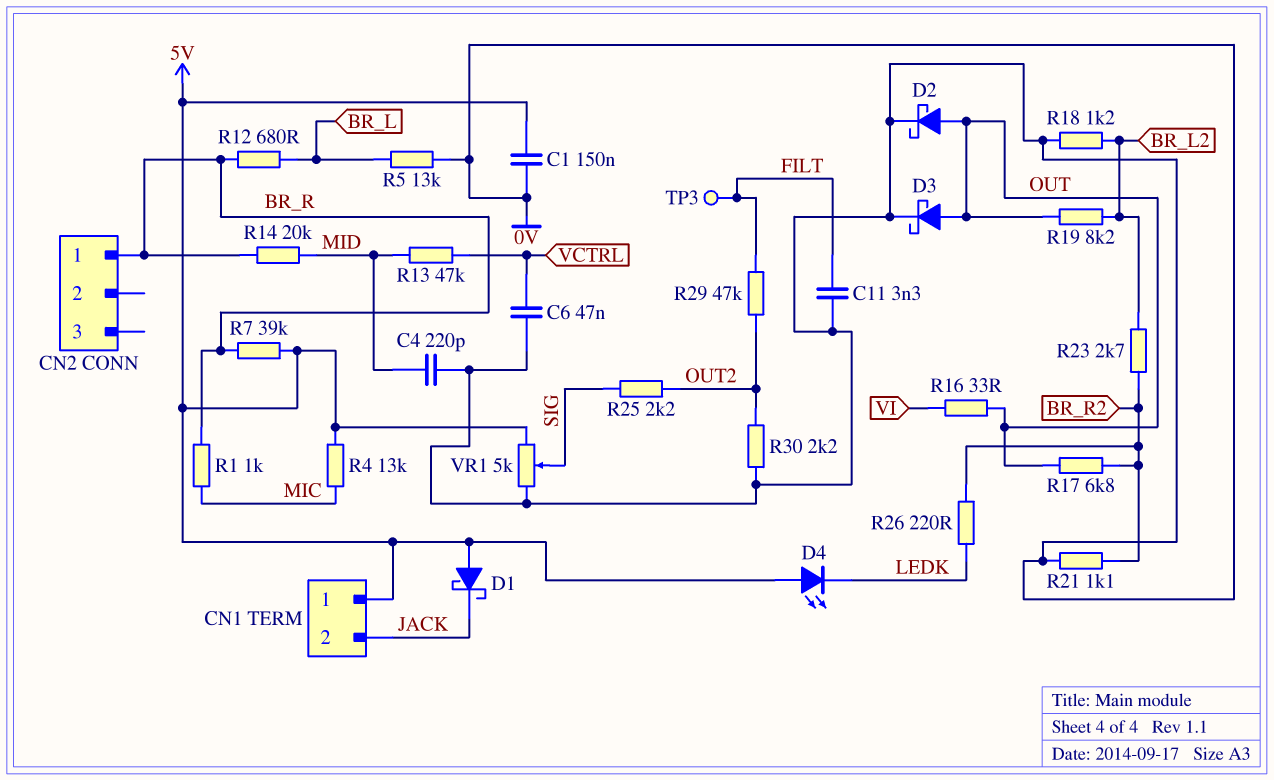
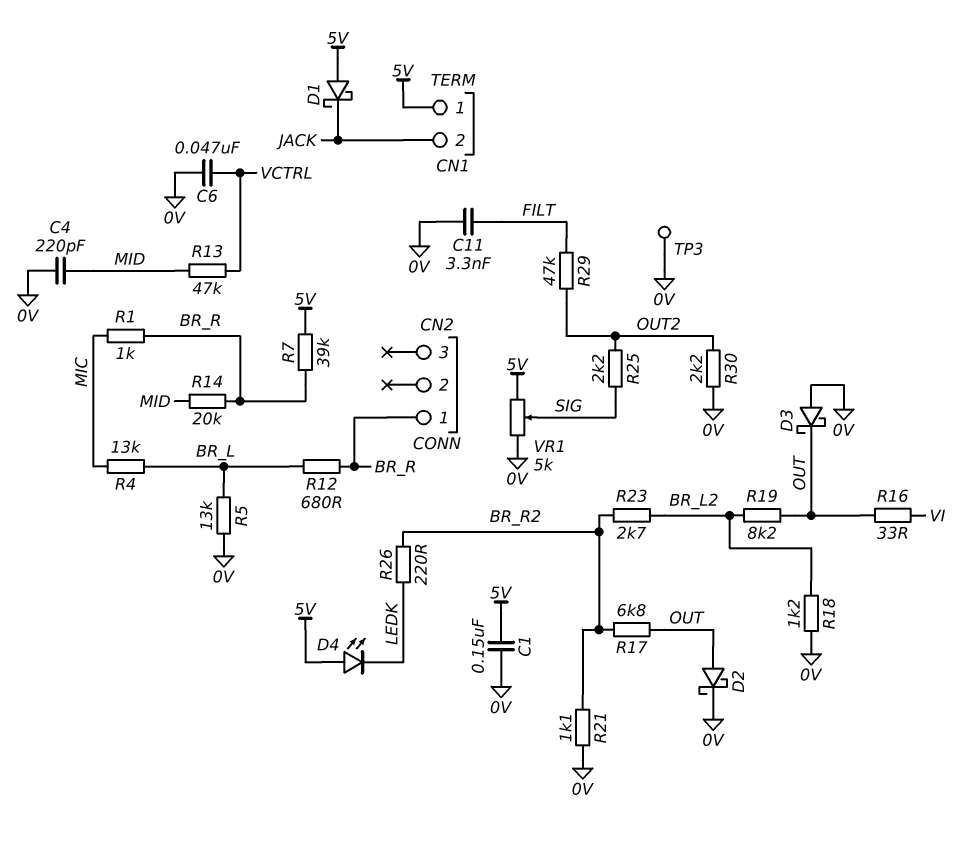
D3: schottky (A OUT, K 0V) -> schottky (A 0V, K OUT)
R4: 13k (5V, MIC) -> 13k (BR_L, MIC)
TP3: test point (FILT) -> test point (0V)

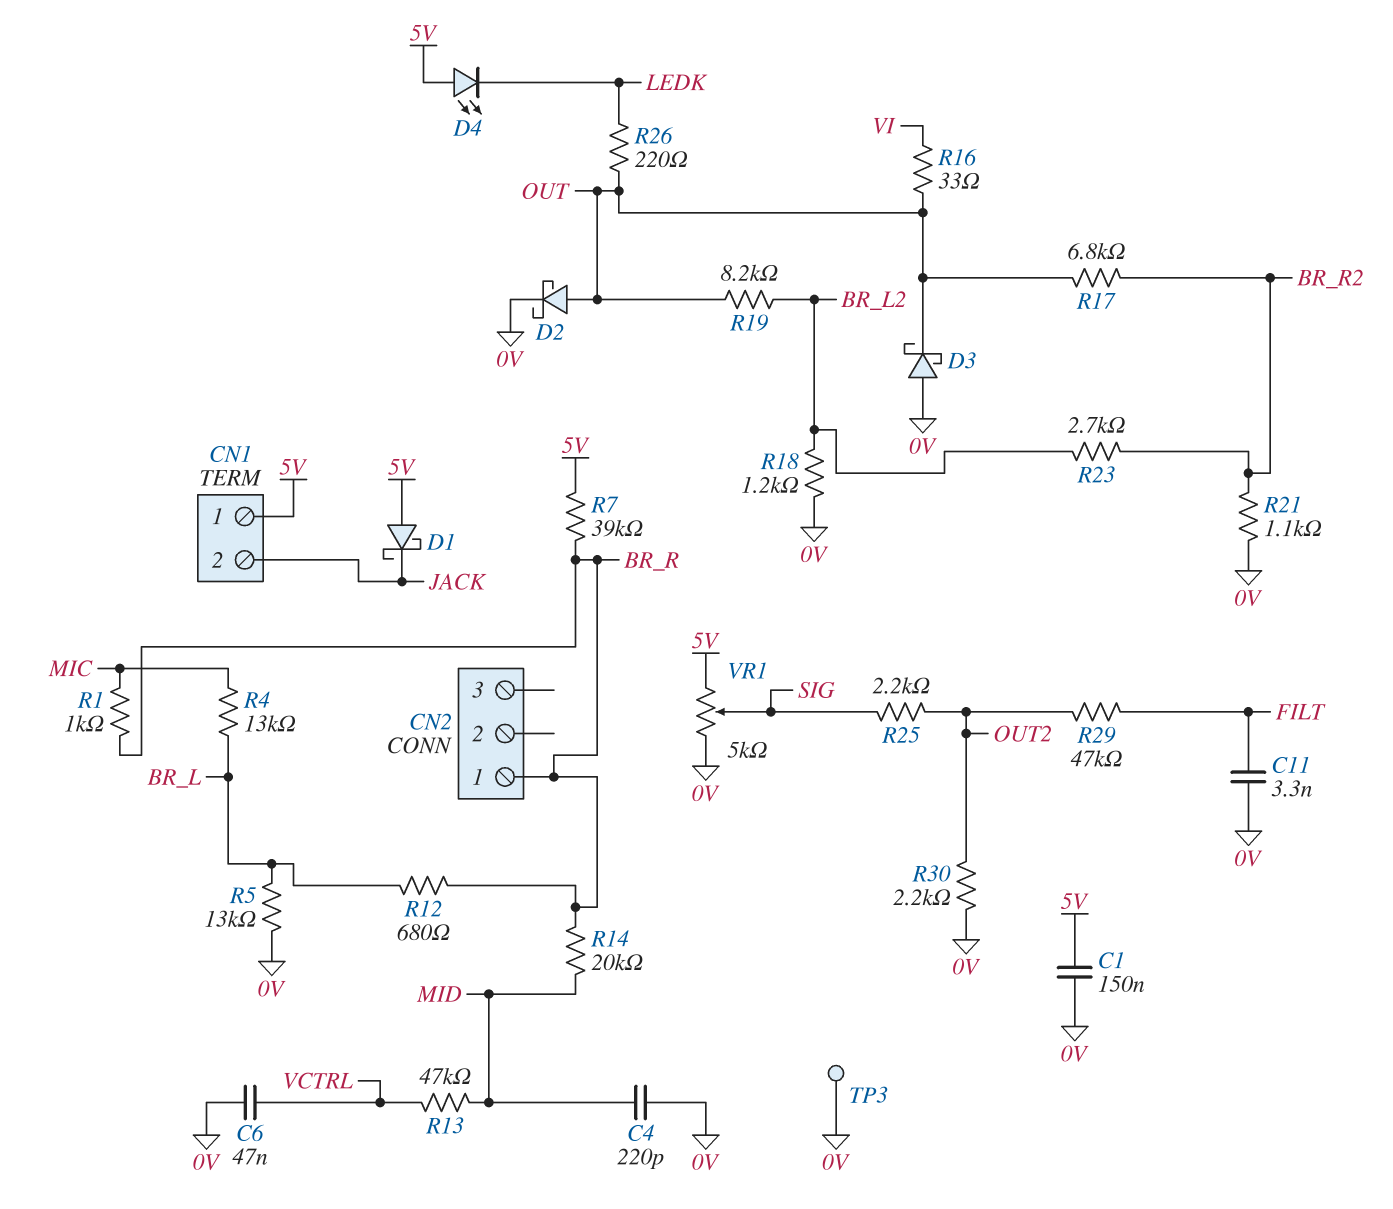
R26: 220 (BR_R2, LEDK) -> 220 (LEDK, OUT)

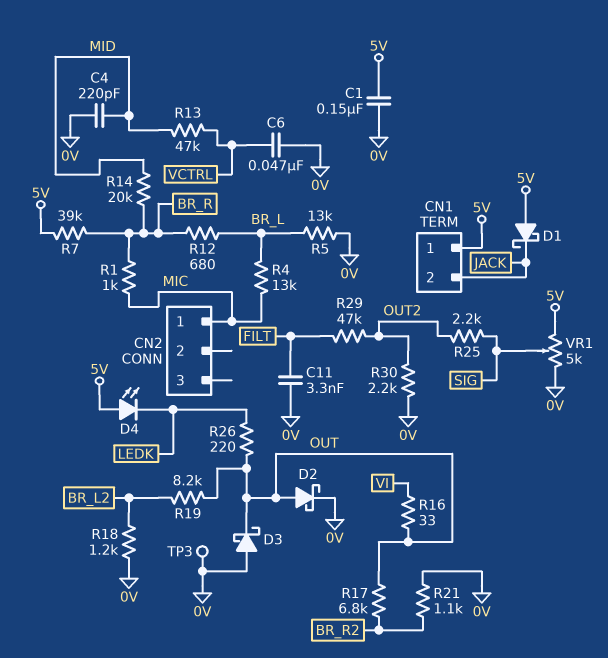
CN2 pin 1: BR_R -> MIC
R23: 2.7k (BR_L2, BR_R2) -> none

